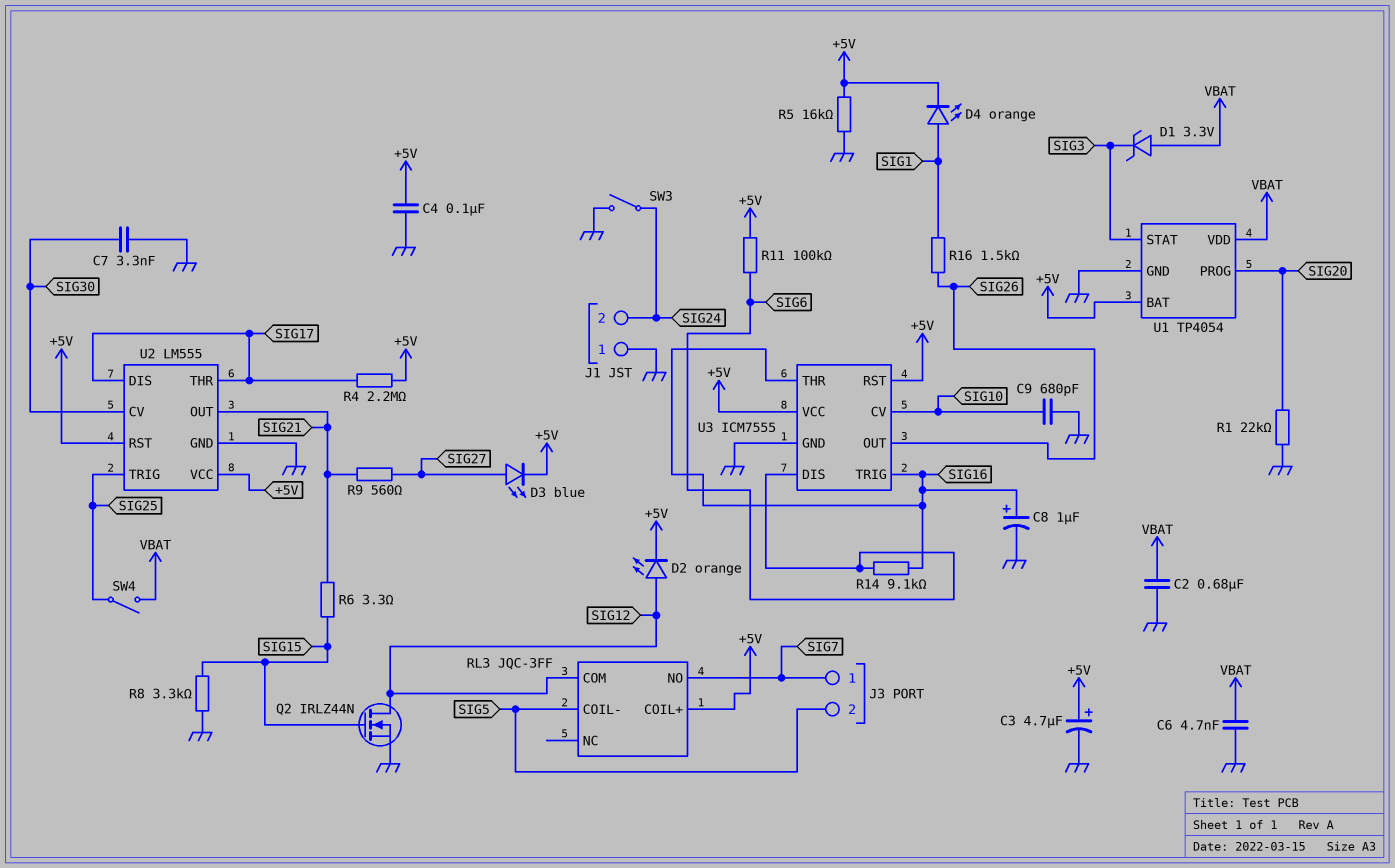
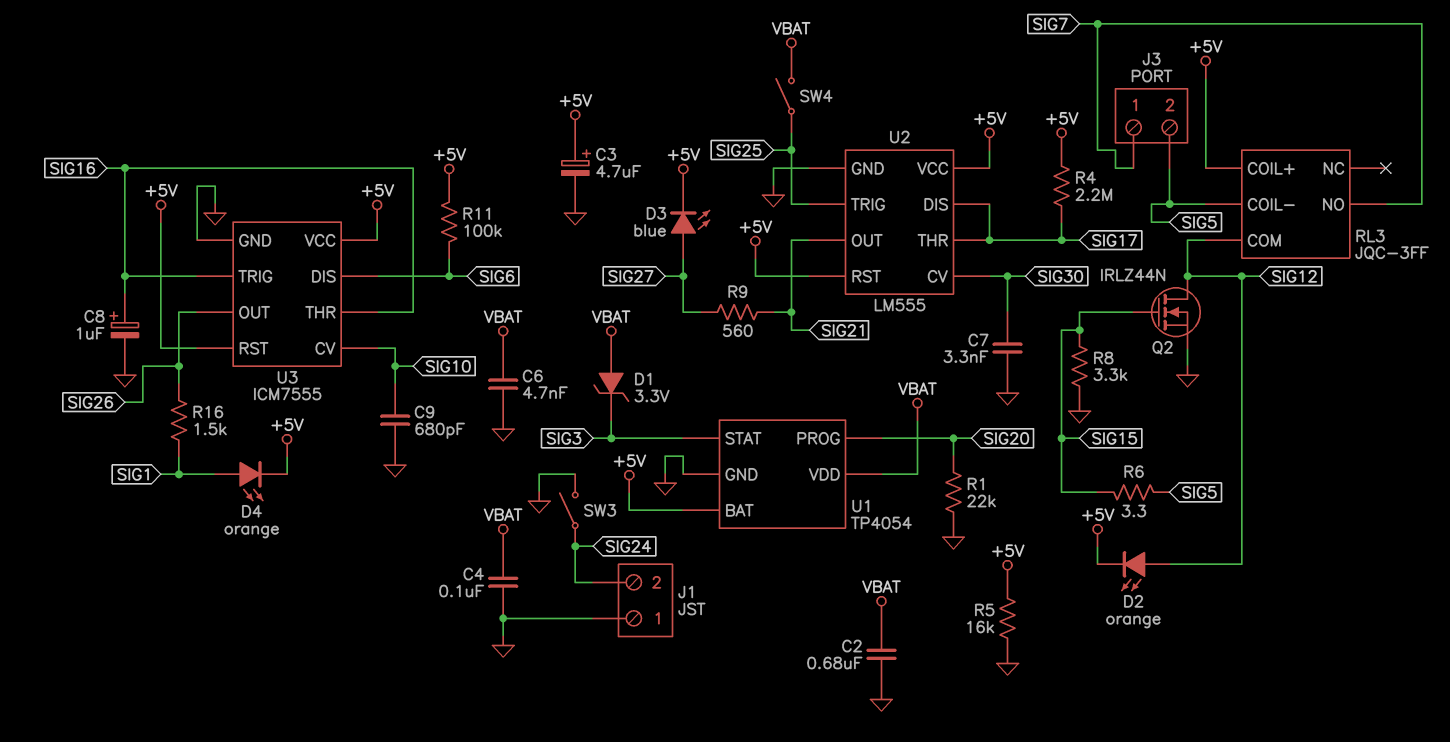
C4: 100nF (+5V, GND) -> 100nF (GND, VBAT)
R6: 3.3 (SIG15, SIG21) -> 3.3 (SIG5, SIG15)
R14: 9.1k (SIG6, SIG16) -> none

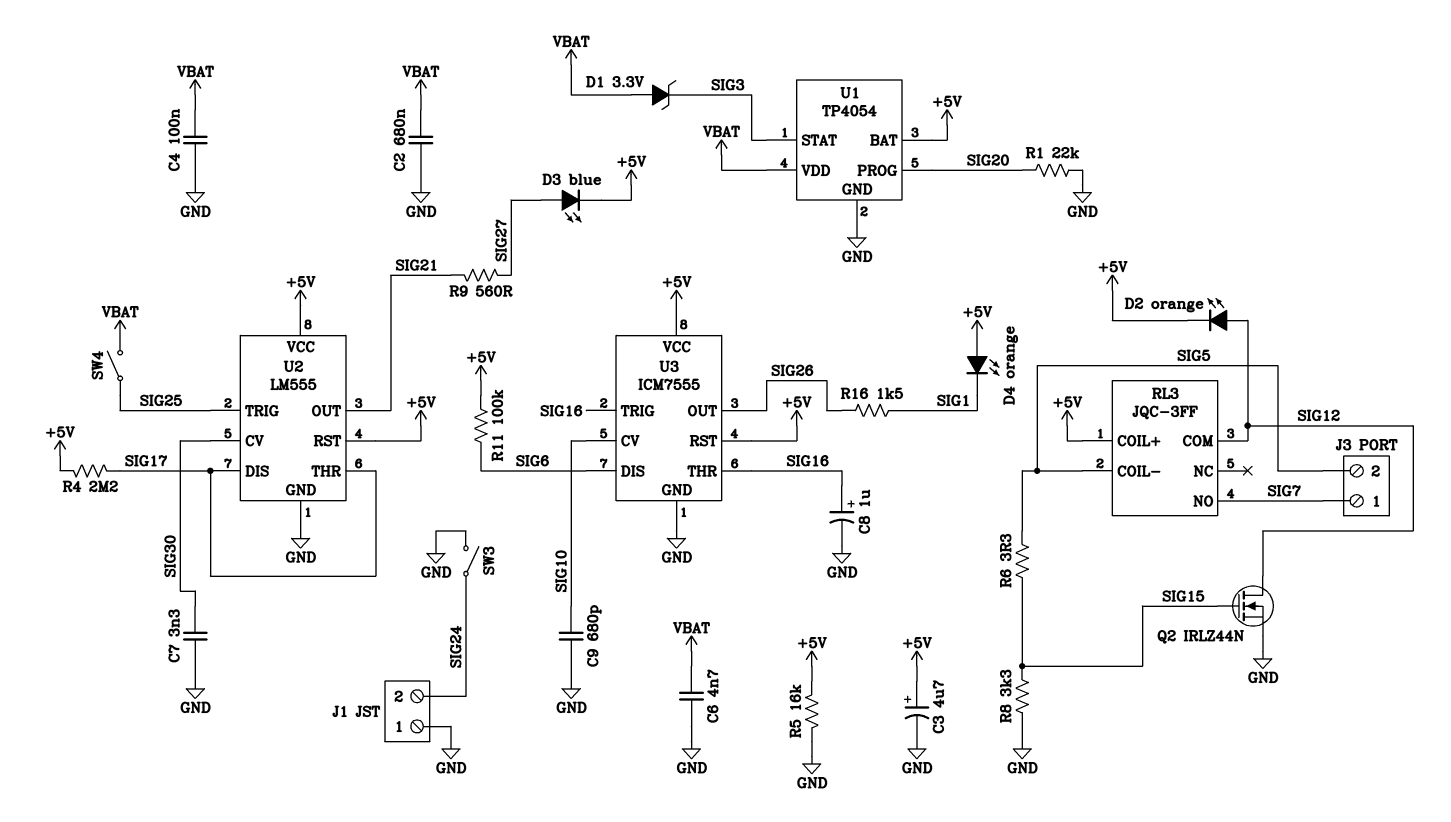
D4: LED orange (A SIG1, K +5V) -> LED orange (A +5V, K SIG1)

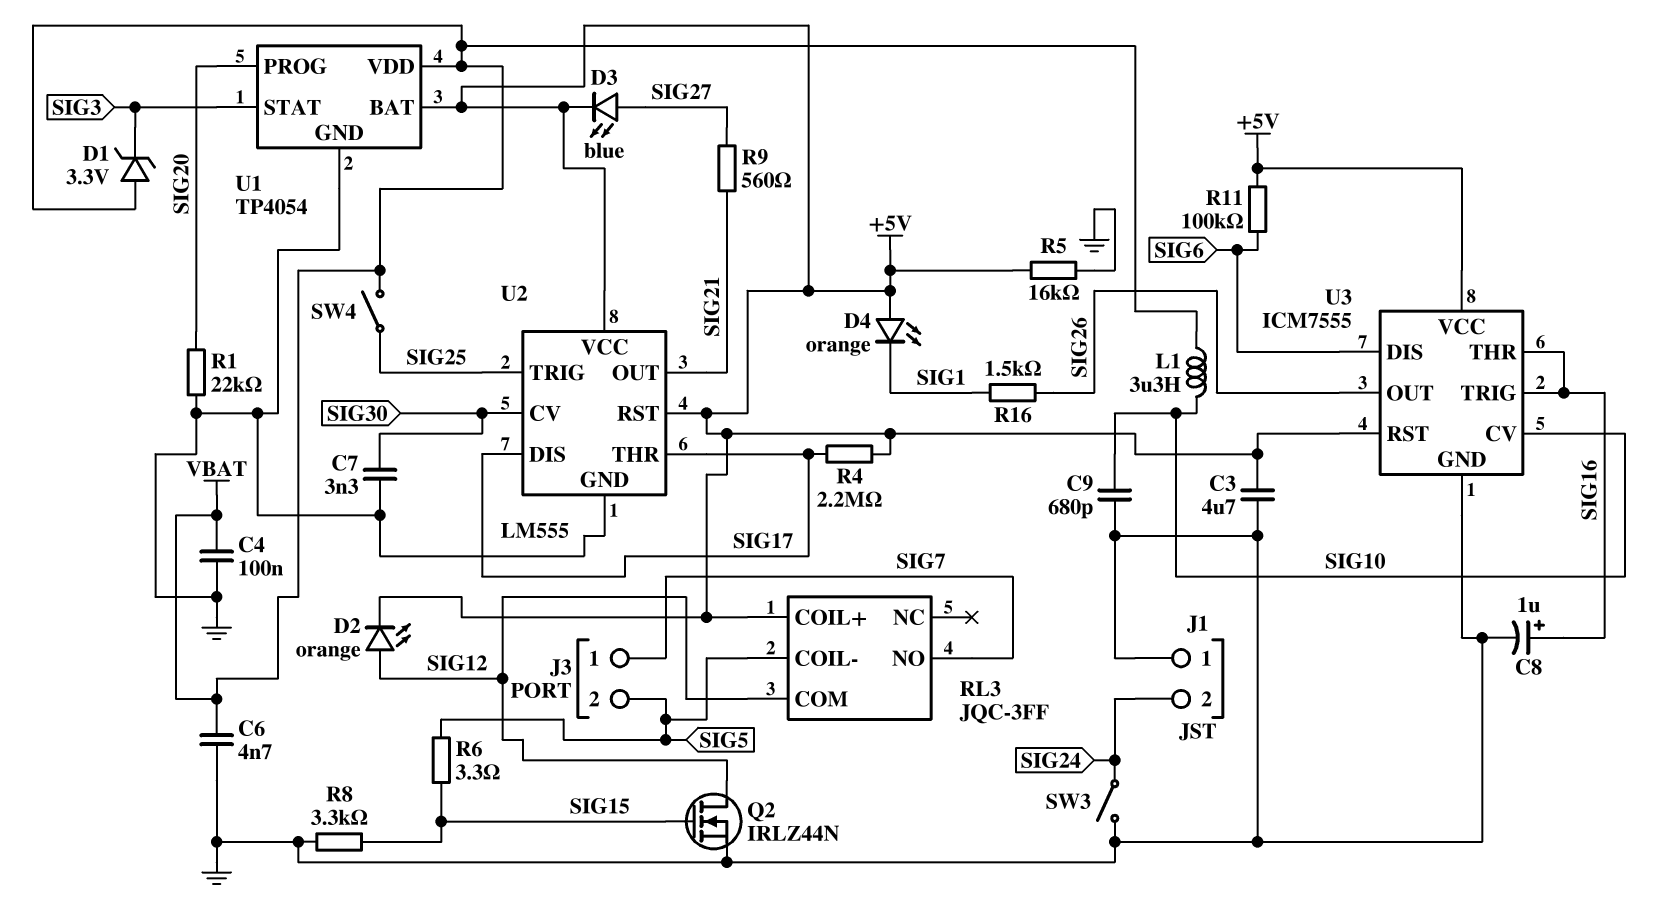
C2: 680nF (GND, VBAT) -> none
C3: 4.7uF (plus +5V, minus GND) -> 4.7uF (+5V, GND)
L1: none -> 3.3uH (SIG10, VBAT)

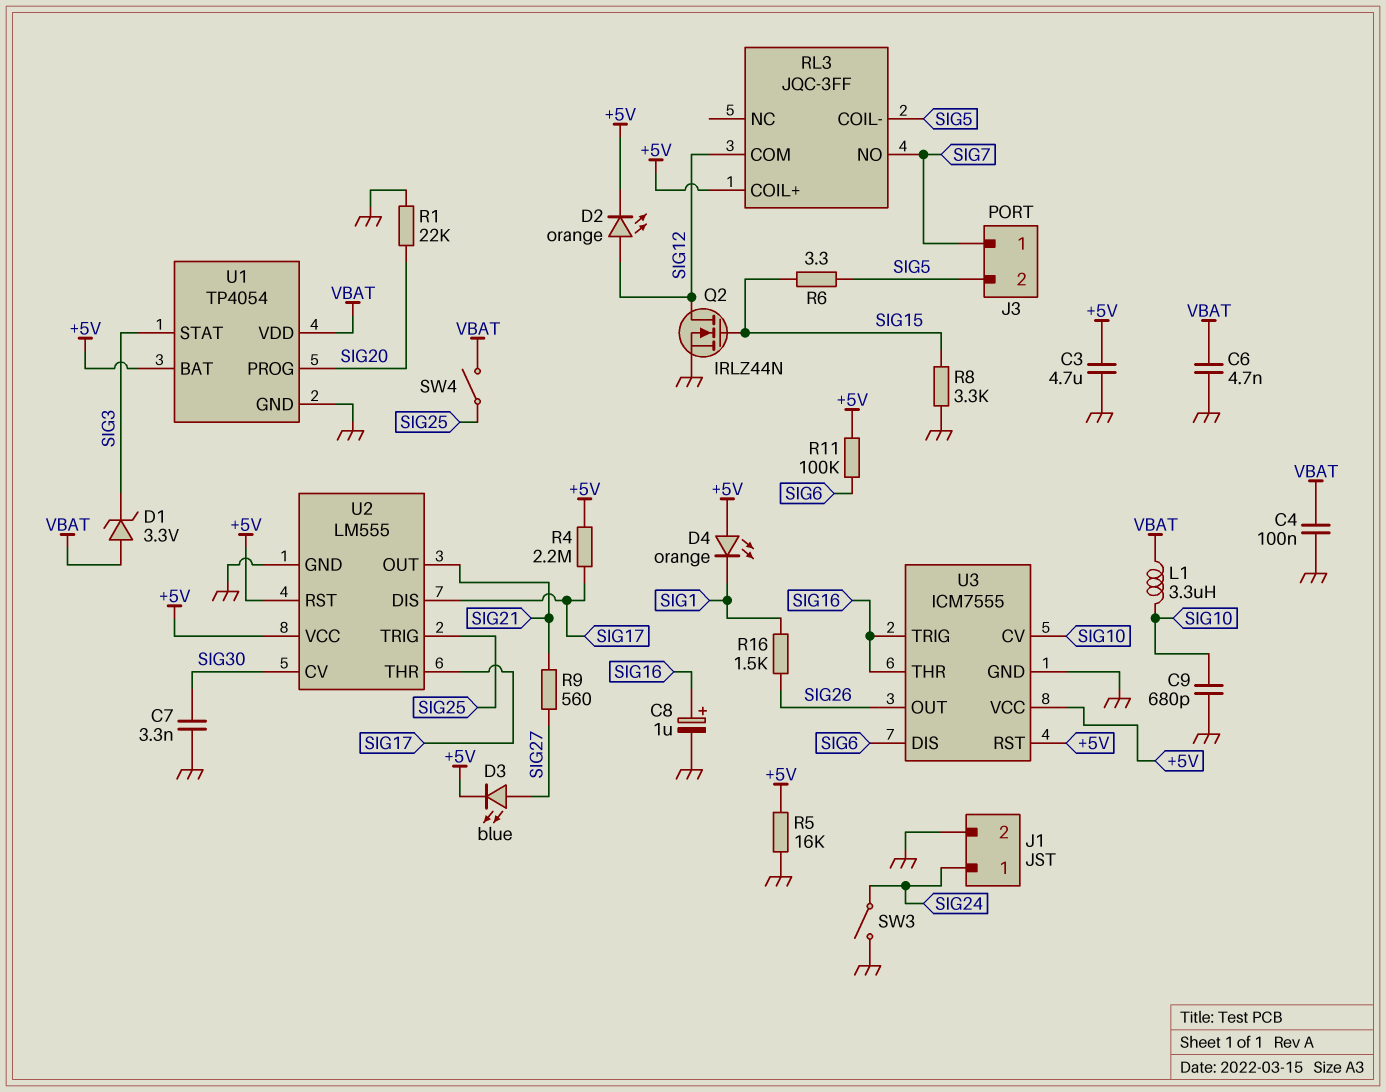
J1 pin 1: GND -> SIG24
J1 pin 2: SIG24 -> GND

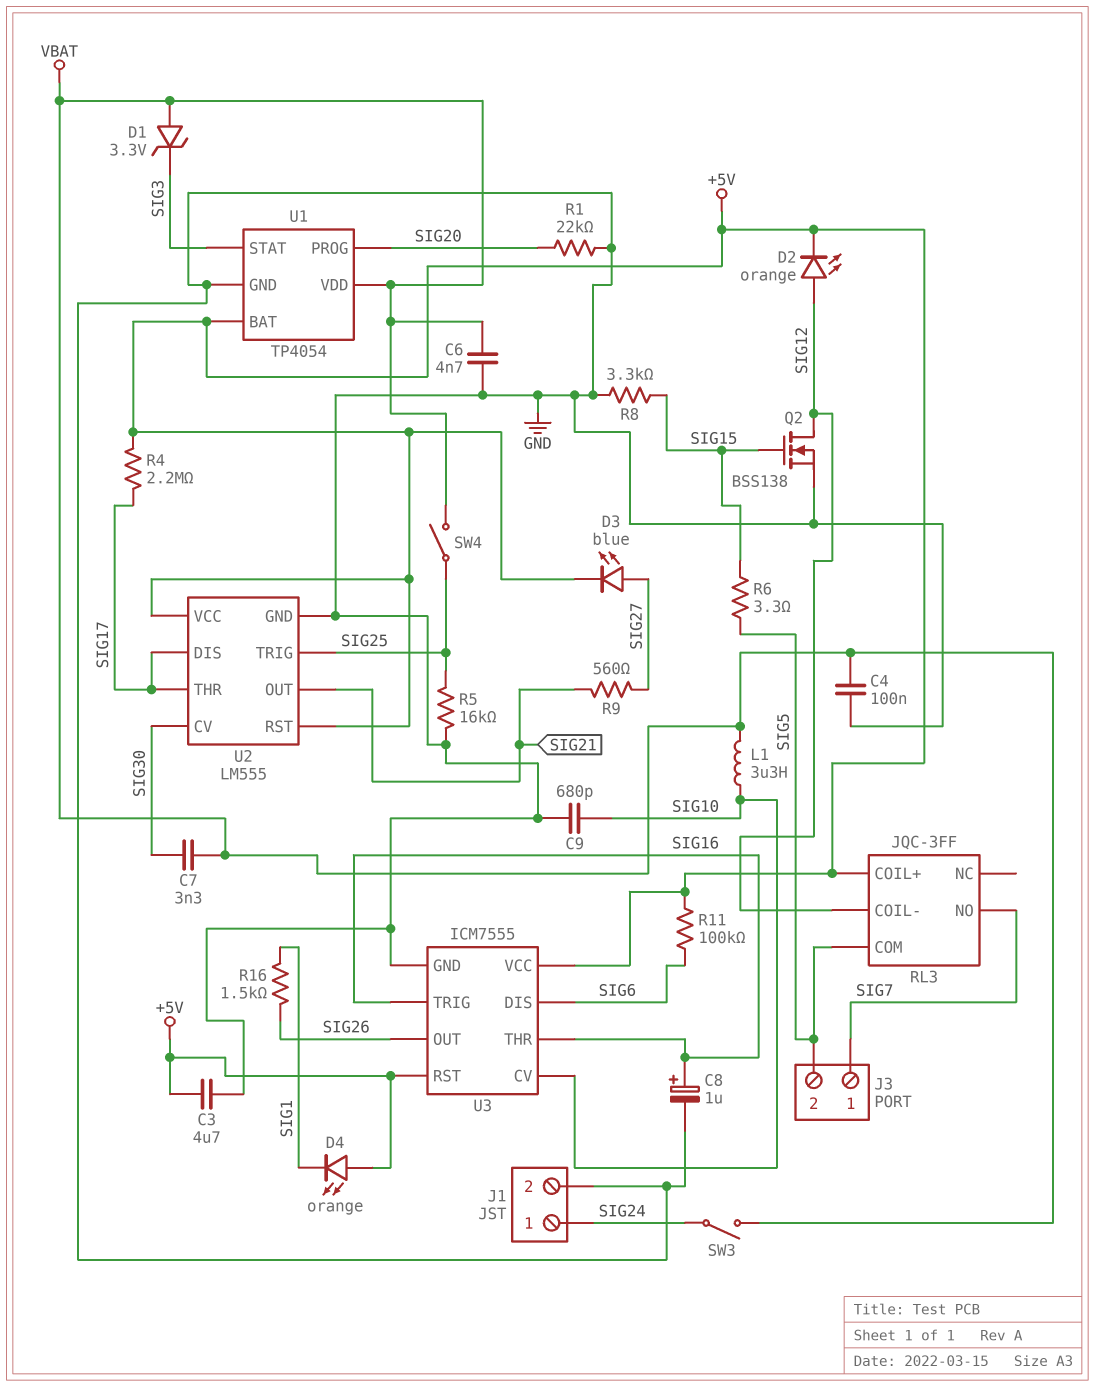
C7: 3.3nF (GND, SIG30) -> 3.3nF (SIG30, VBAT)
Q2: NMOS IRLZ44N (G SIG15, D SIG12, S GND) -> NMOS BSS138 (G SIG15, D SIG12, S GND)
R5: 16k (+5V, GND) -> 16k (GND, SIG25)
RL3 pin COIL-: SIG5 -> SIG12
RL3 pin COM: SIG12 -> SIG5
SW3: switch (GND, SIG24) -> switch (SIG24, VBAT)

